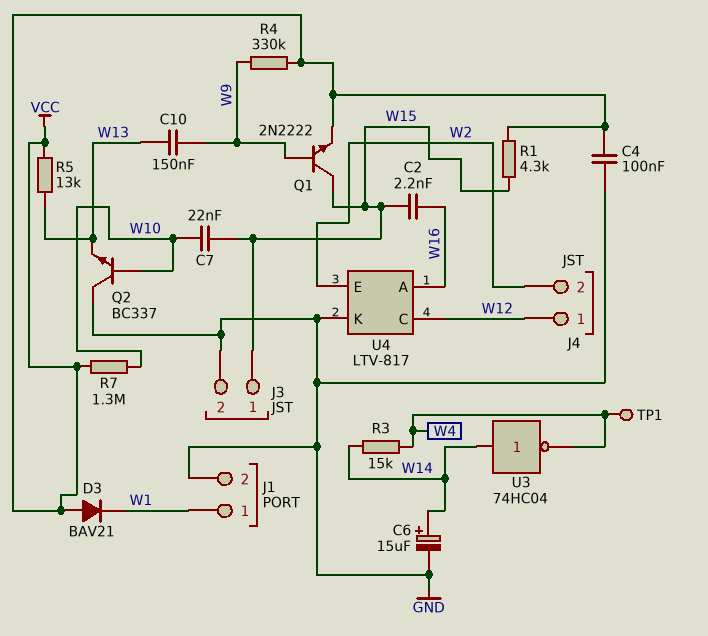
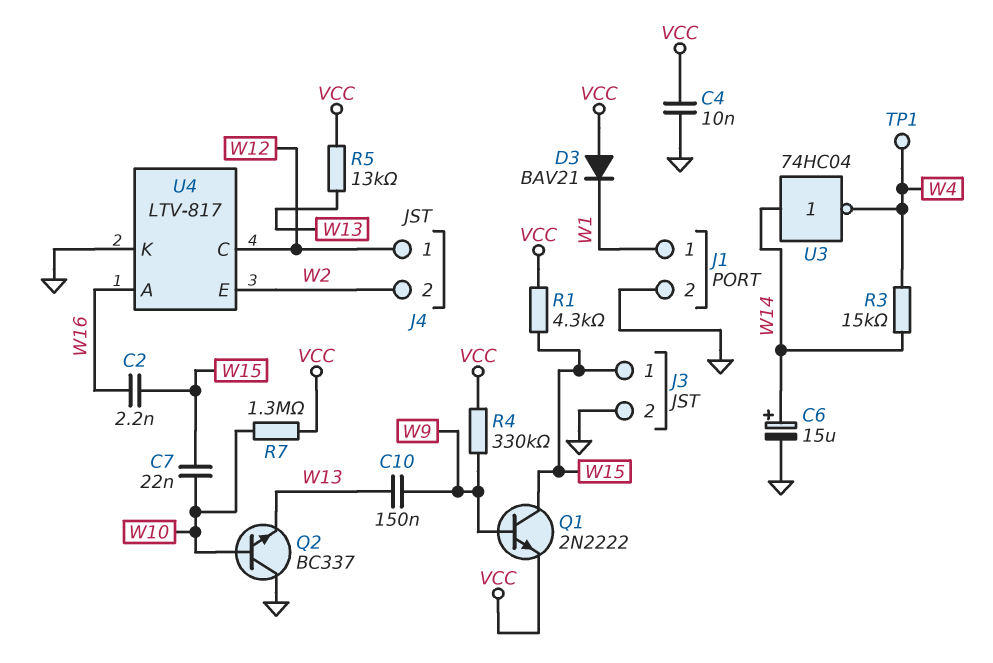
C4: 100nF (GND, VCC) -> 10nF (GND, VCC)

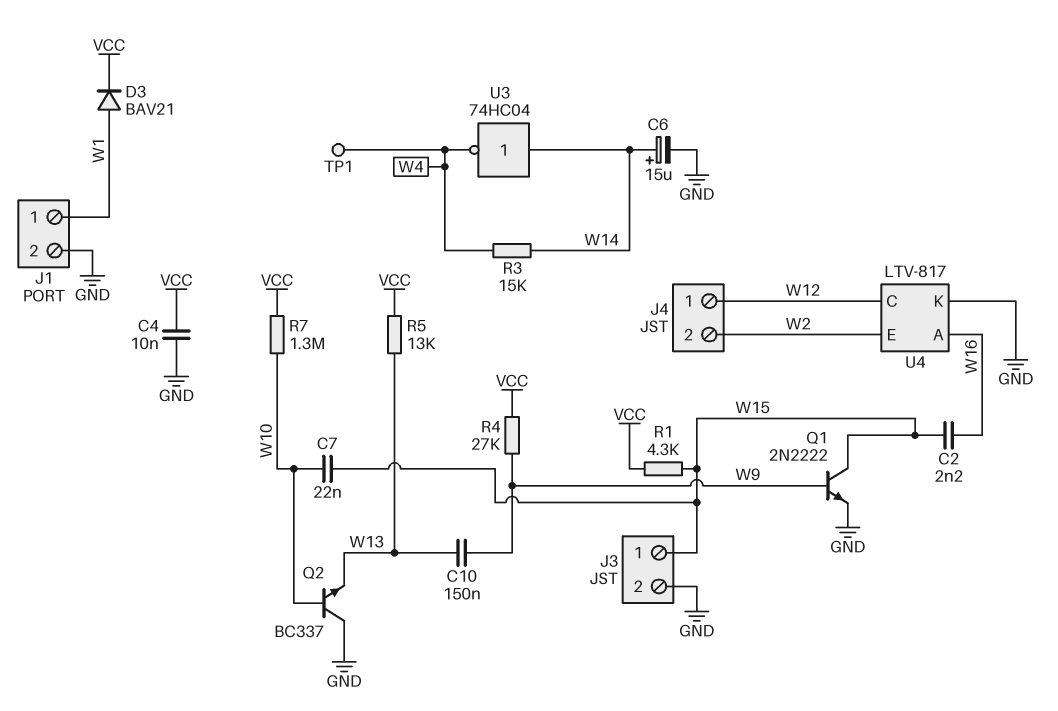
D3: diode BAV21 (A VCC, K W1) -> diode BAV21 (A W1, K VCC)
Q1: NPN 2N2222 (B W9, C W15, E VCC) -> NPN 2N2222 (B W9, C W15, E GND)
R4: 330k (VCC, W9) -> 27k (VCC, W9)

